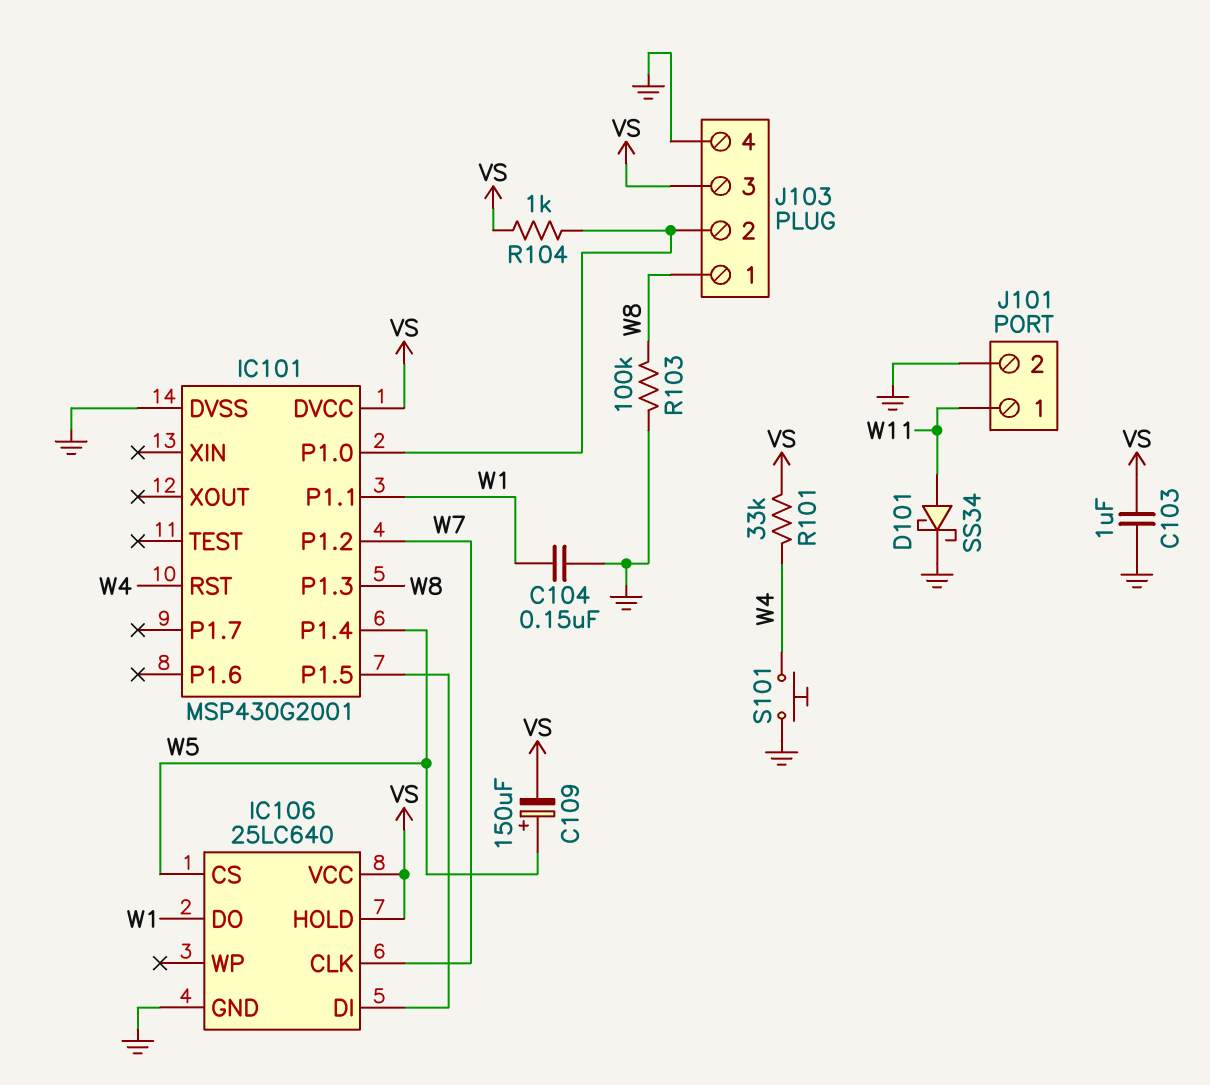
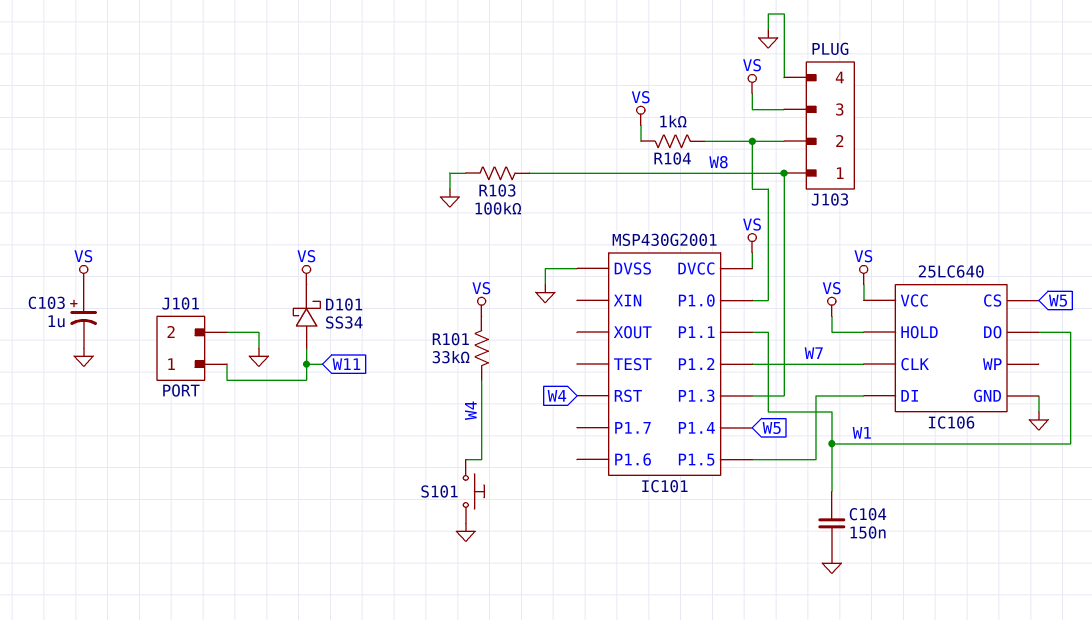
C103: 1uF (GND, VS) -> 1uF (plus VS, minus GND)
C109: 150uF (plus W5, minus VS) -> none
D101: schottky SS34 (A W11, K GND) -> schottky SS34 (A W11, K VS)

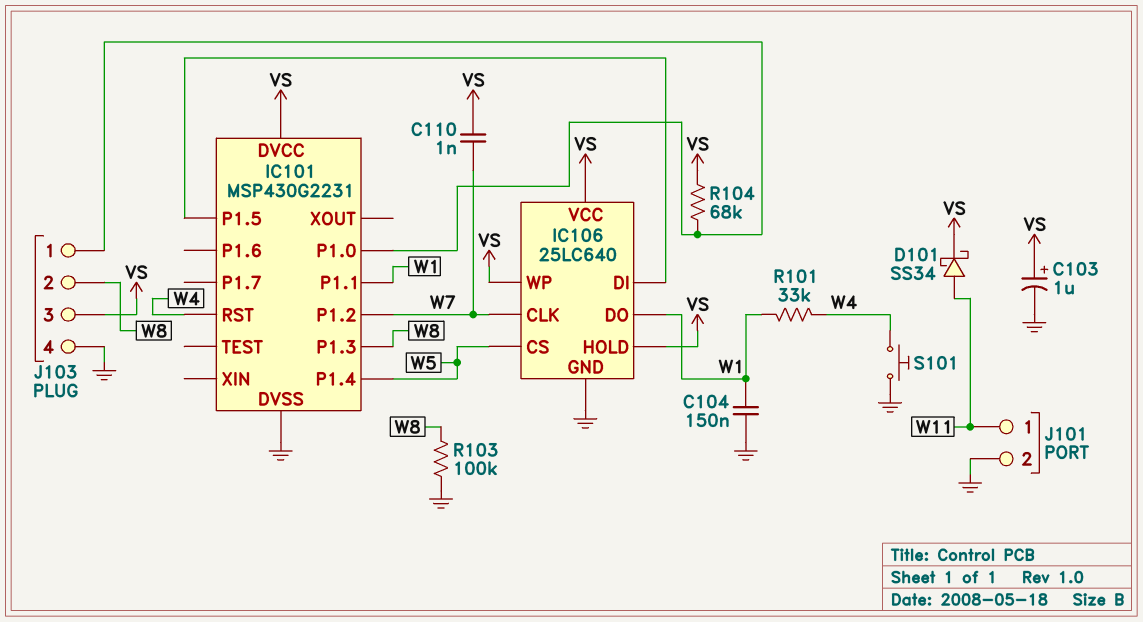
C110: none -> 1nF (VS, W7)
IC101: MSP430G2001 -> MSP430G2231
IC106 pin WP: none -> VS
J103 pin 1: W8 -> IC101/P1.0
J103 pin 2: IC101/P1.0 -> W8
R101: 33k (VS, W4) -> 33k (W1, W4)
R104: 1k (IC101/P1.0, VS) -> 68k (IC101/P1.0, VS)

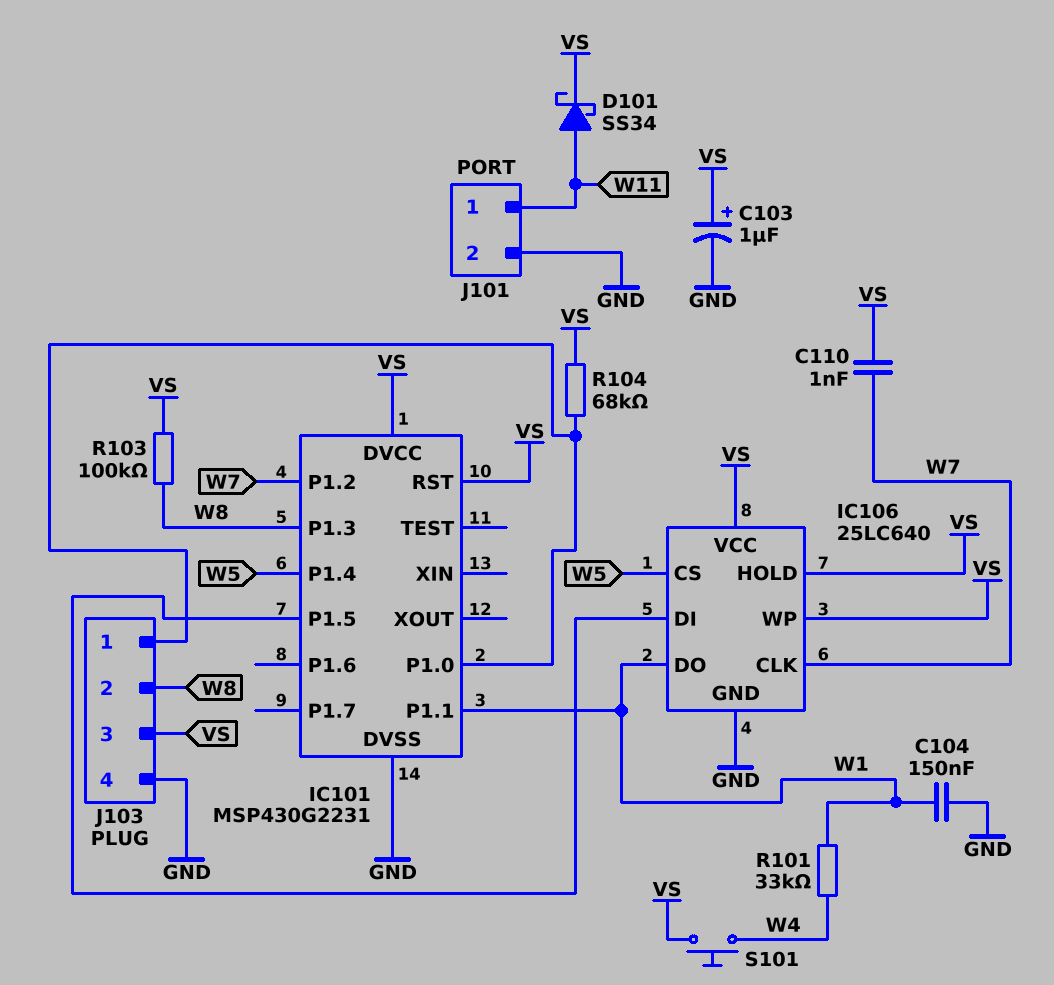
IC101 pin RST: W4 -> VS
R103: 100k (GND, W8) -> 100k (VS, W8)
S101: button (GND, W4) -> button (VS, W4)

